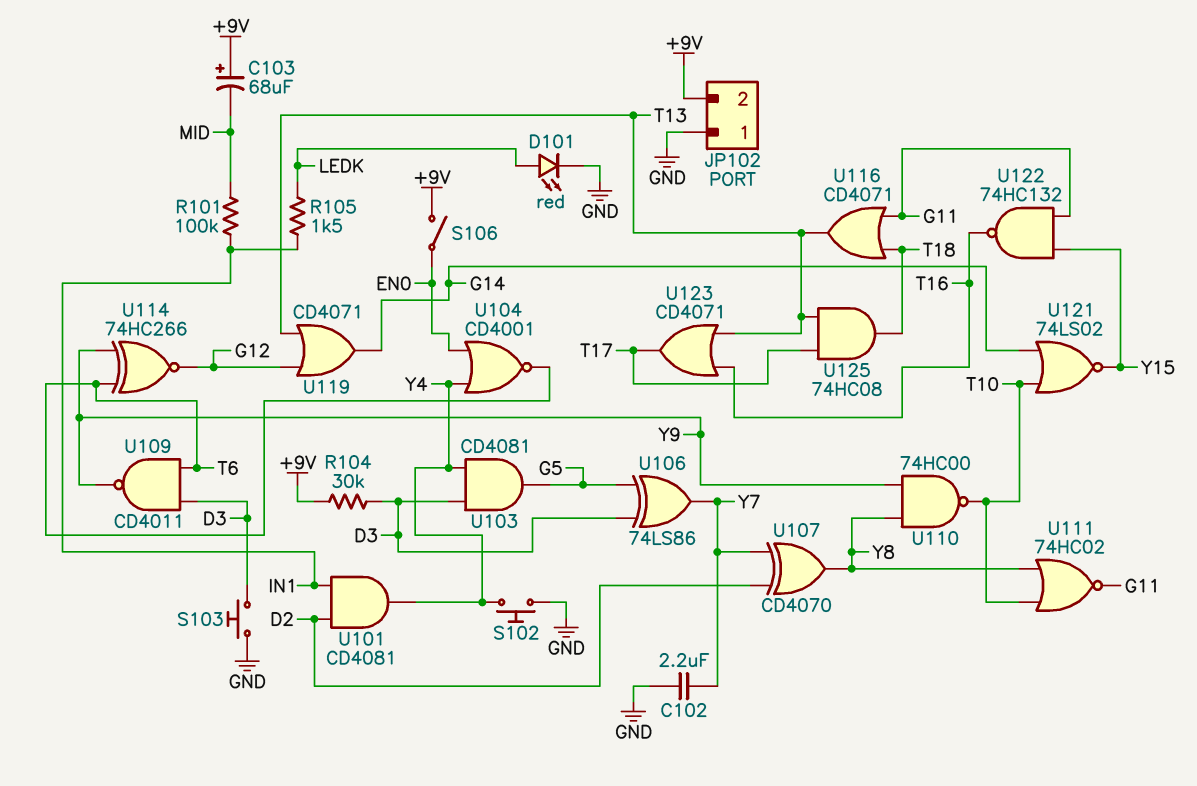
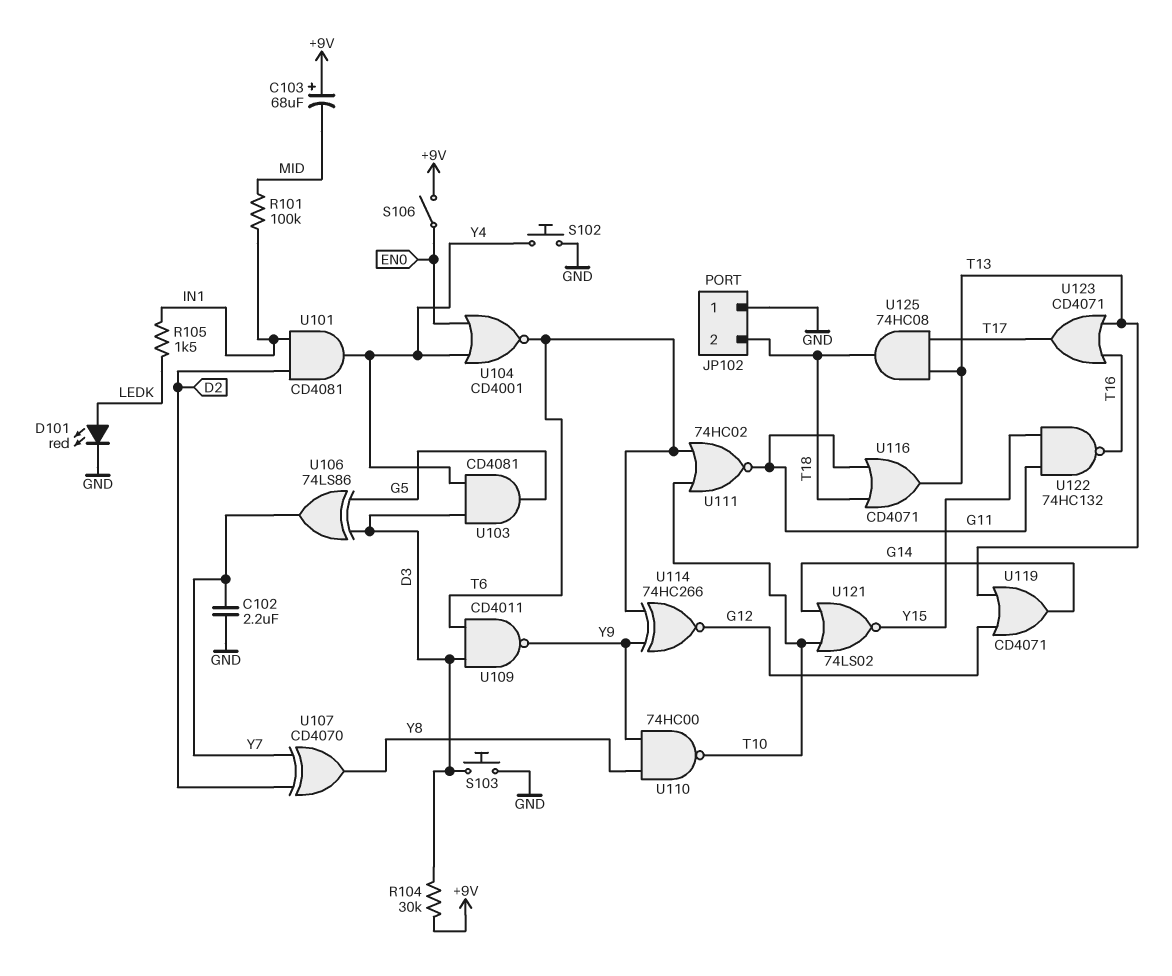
JP102 pin 2: +9V -> T18
U111: NOR 74HC02 (in T10, in Y8, out G11) -> NOR 74HC02 (in T6, in T10, out G11)

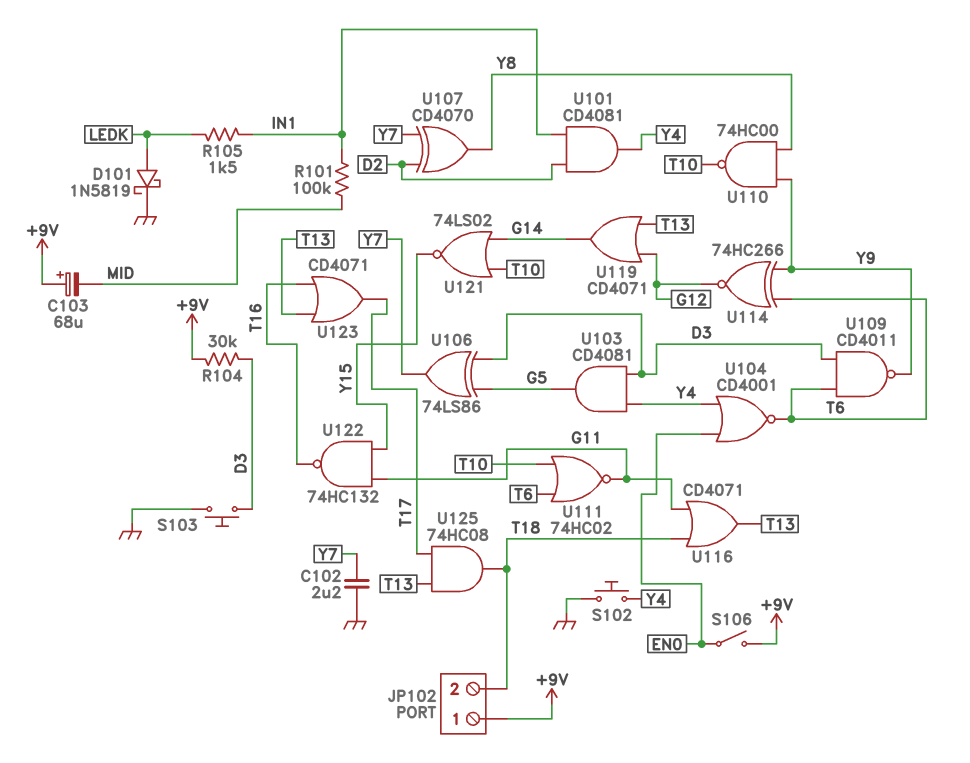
D101: LED red (A LEDK, K GND) -> schottky 1N5819 (A LEDK, K GND)
JP102 pin 1: GND -> +9V

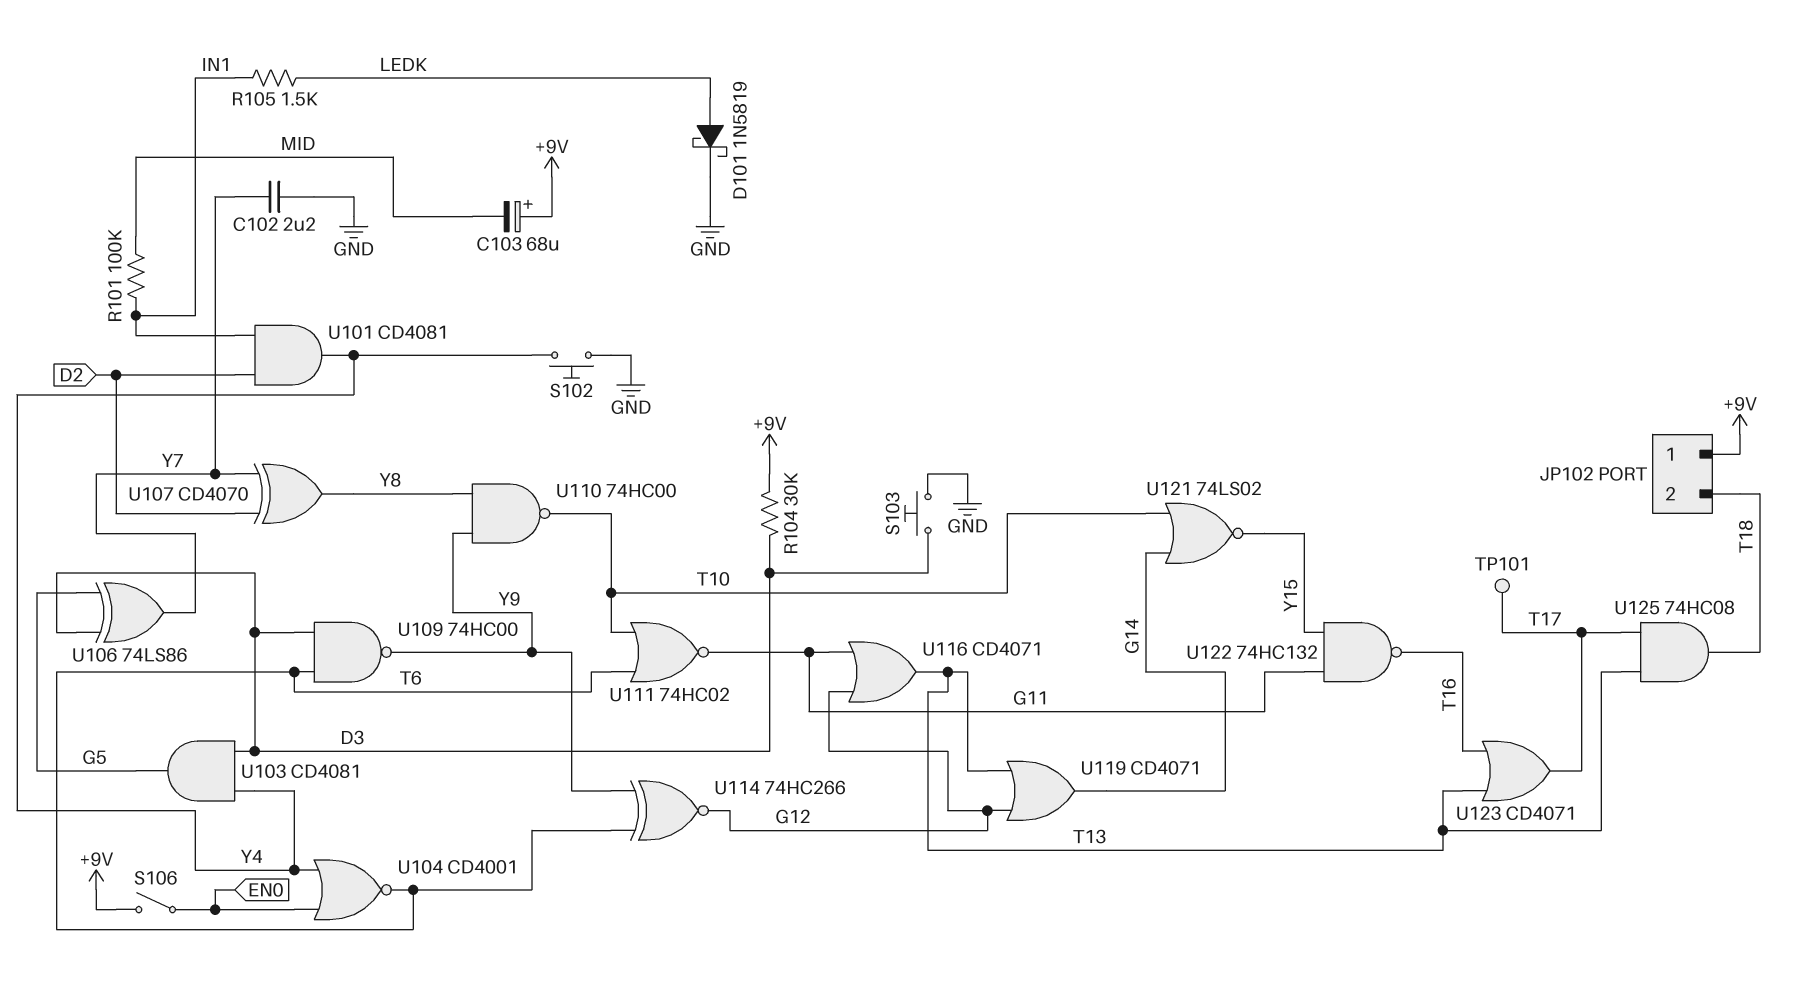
TP101: none -> test point (T17)
U109: NAND CD4011 (in D3, in T6, out Y9) -> NAND 74HC00 (in D3, in T6, out Y9)
U116: OR CD4071 (in G11, in T18, out T13) -> OR CD4071 (in G11, in G12, out T13)

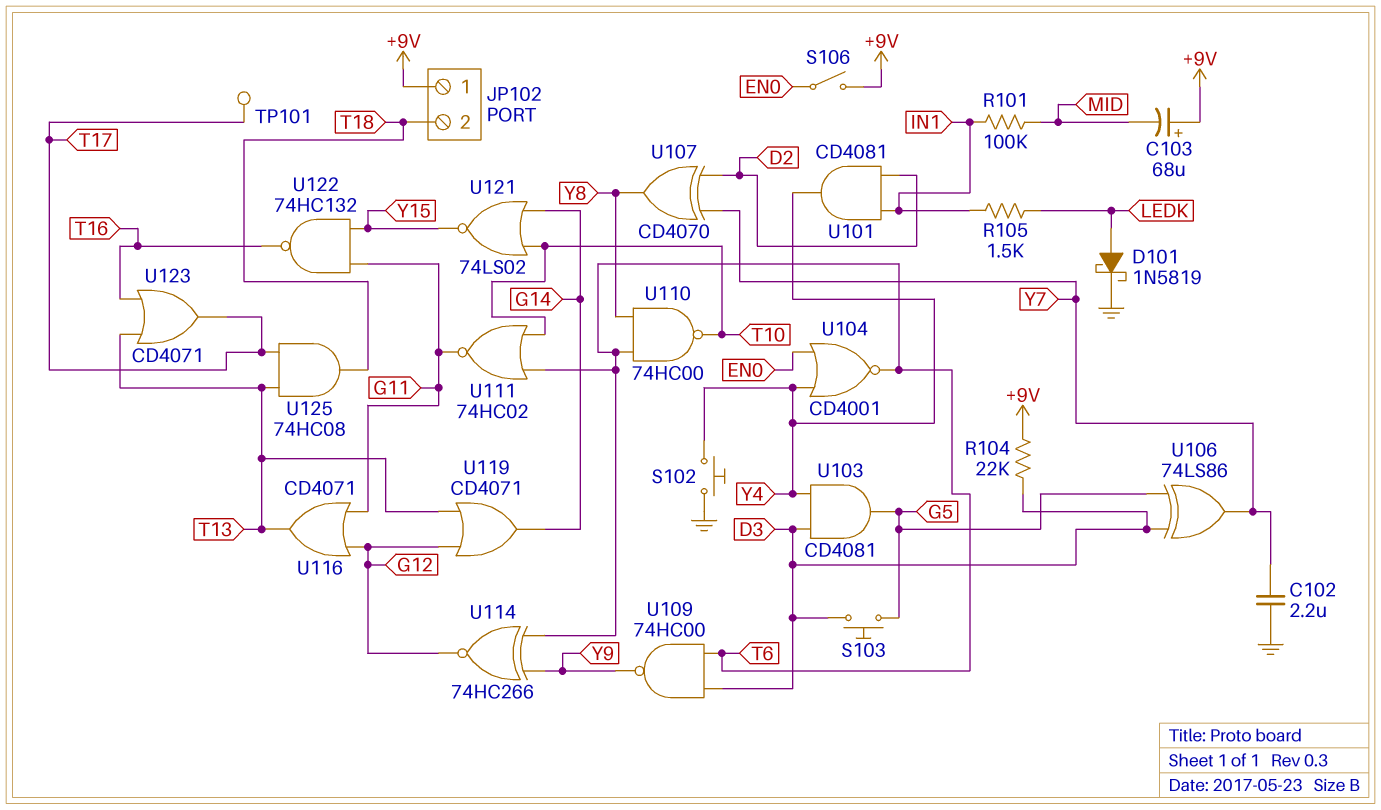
R104: 30k (+9V, D3) -> 22k (+9V, D3)
S103: button (D3, GND) -> button (D3, G5)
U110: NAND 74HC00 (in Y8, in Y9, out T10) -> NAND 74HC00 (in T6, in Y8, out T10)

